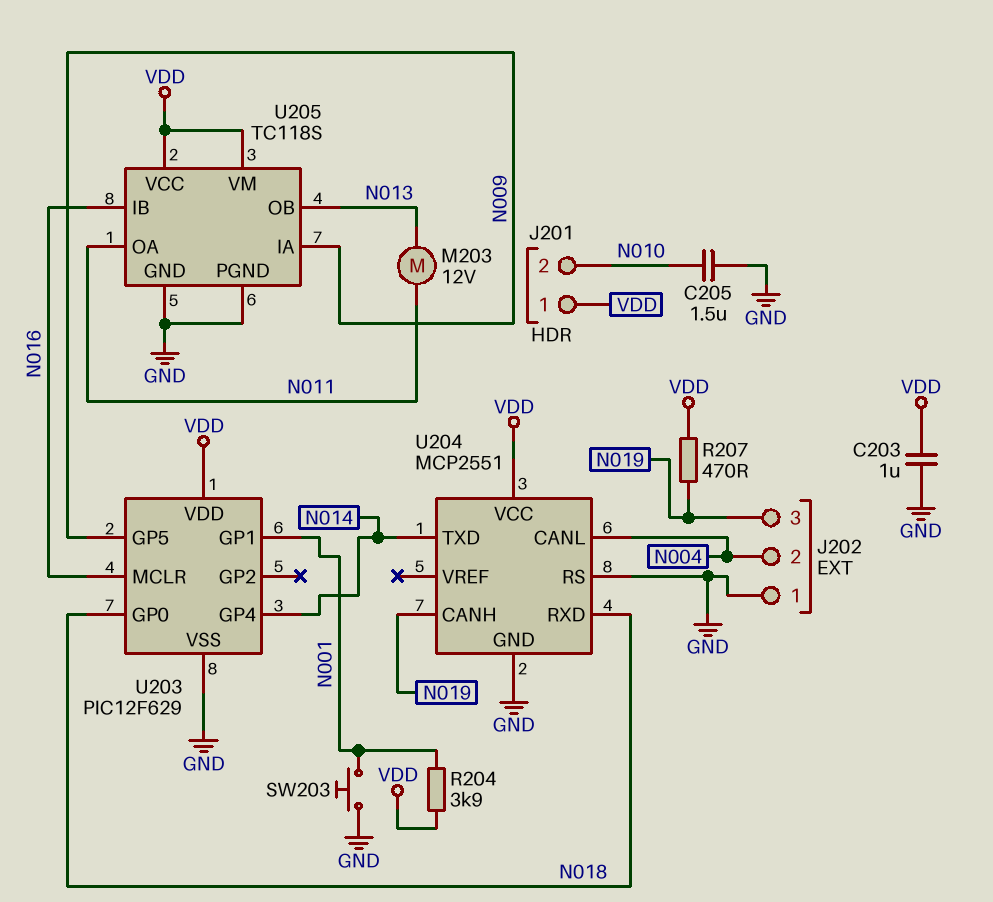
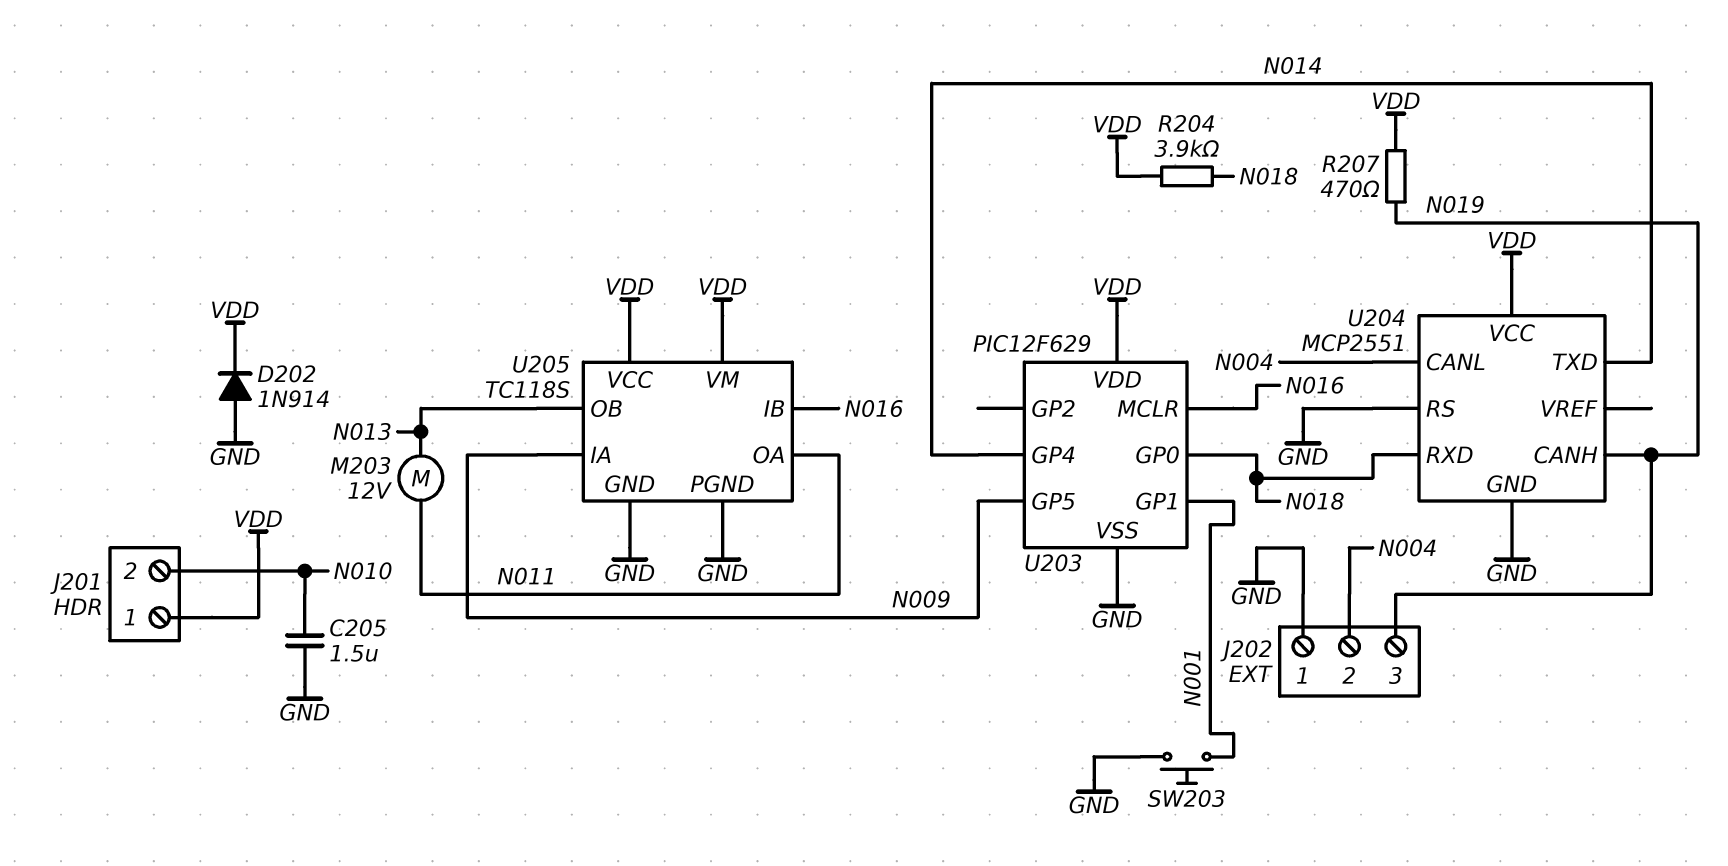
C203: 1uF (GND, VDD) -> none
D202: none -> diode 1N914 (A GND, K VDD)
R204: 3.9k (N001, VDD) -> 3.9k (N018, VDD)

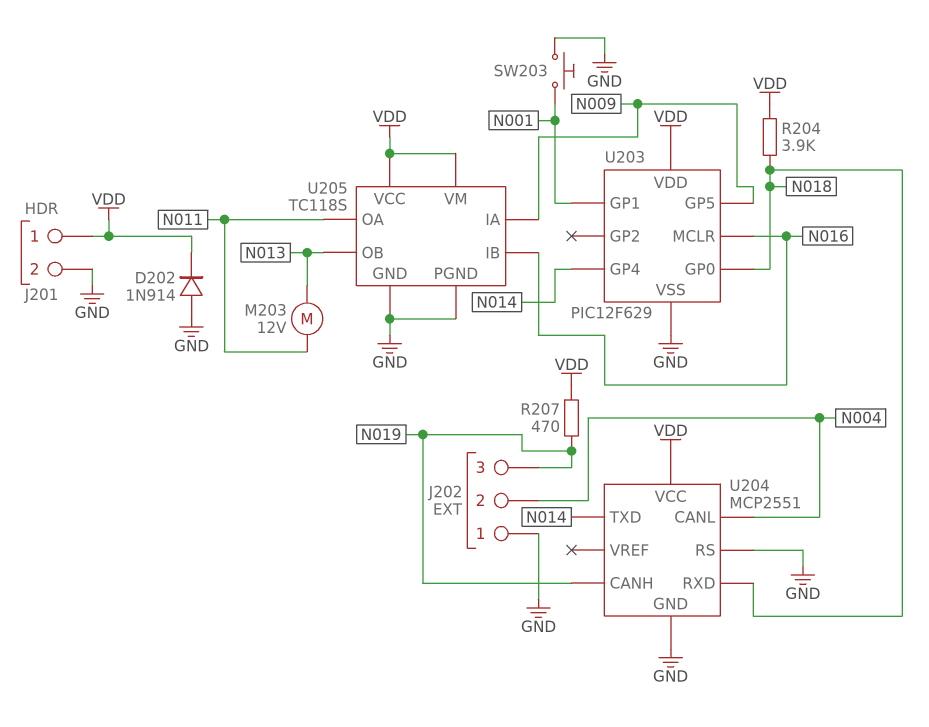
C205: 1.5uF (GND, N010) -> none
J201 pin 2: N010 -> GND

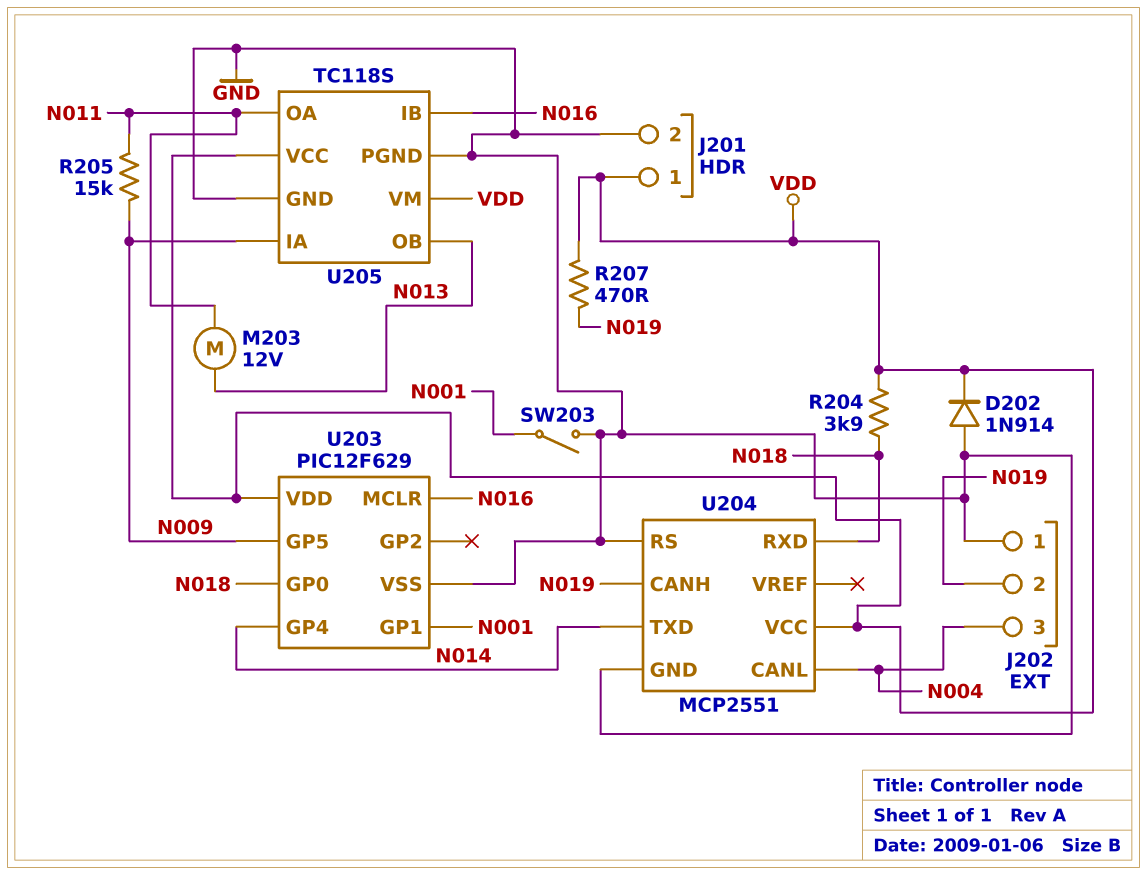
J202 pin 2: N004 -> N019
J202 pin 3: N019 -> N004
R205: none -> 15k (N009, N011)
SW203: button (GND, N001) -> switch (GND, N001)

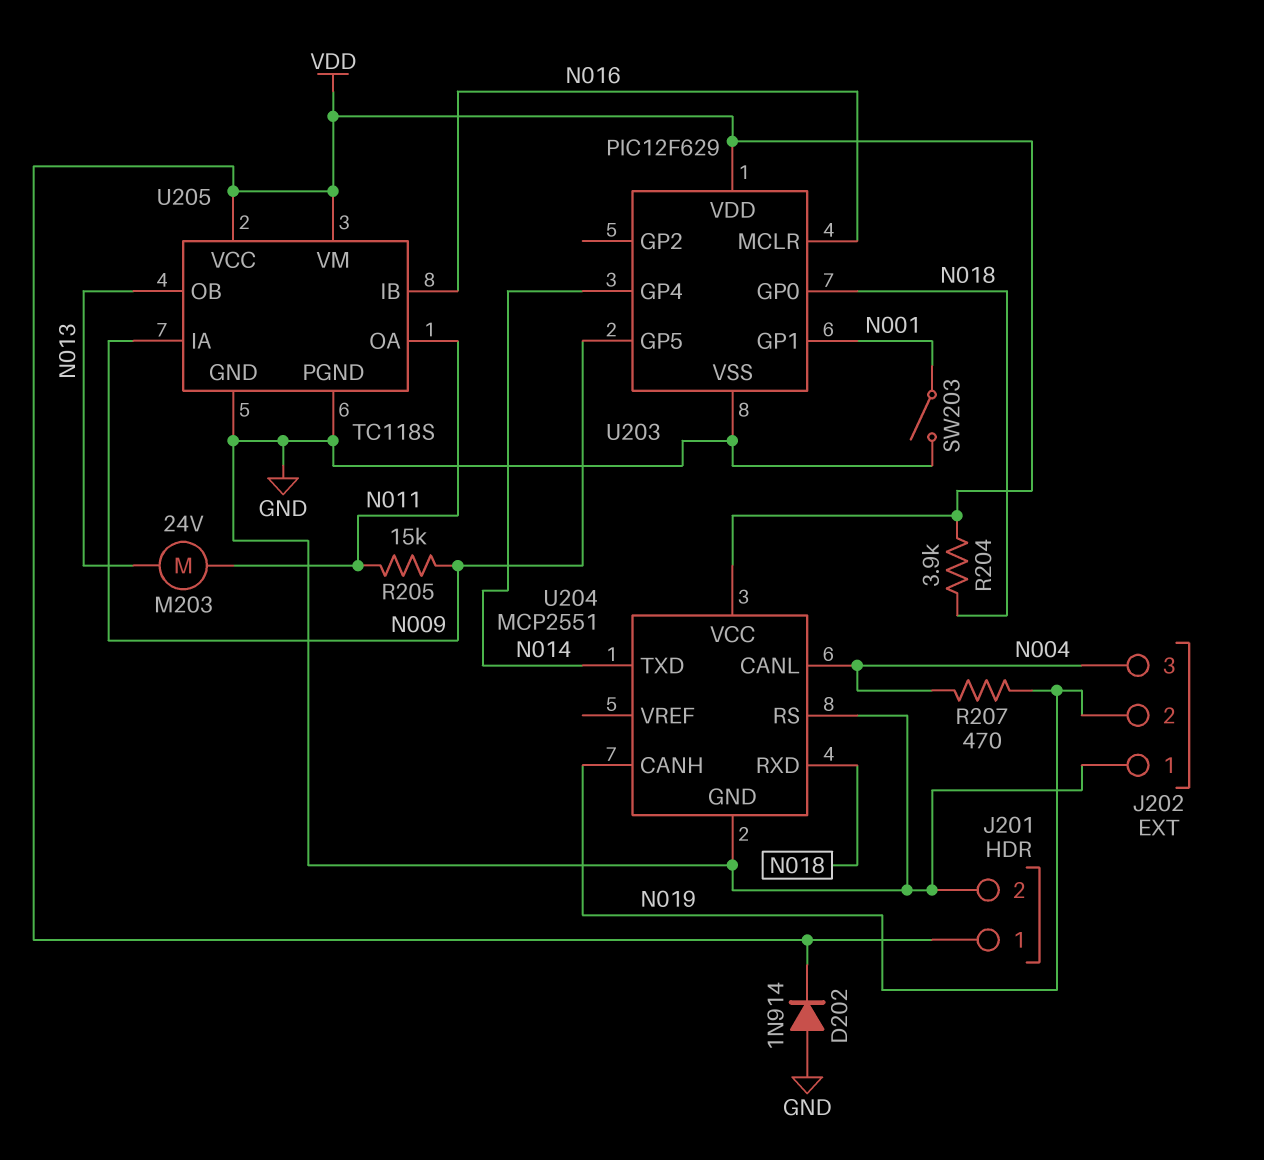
M203: motor 12V (N011, N013) -> motor 24V (N011, N013)
R207: 470 (N019, VDD) -> 470 (N004, N019)

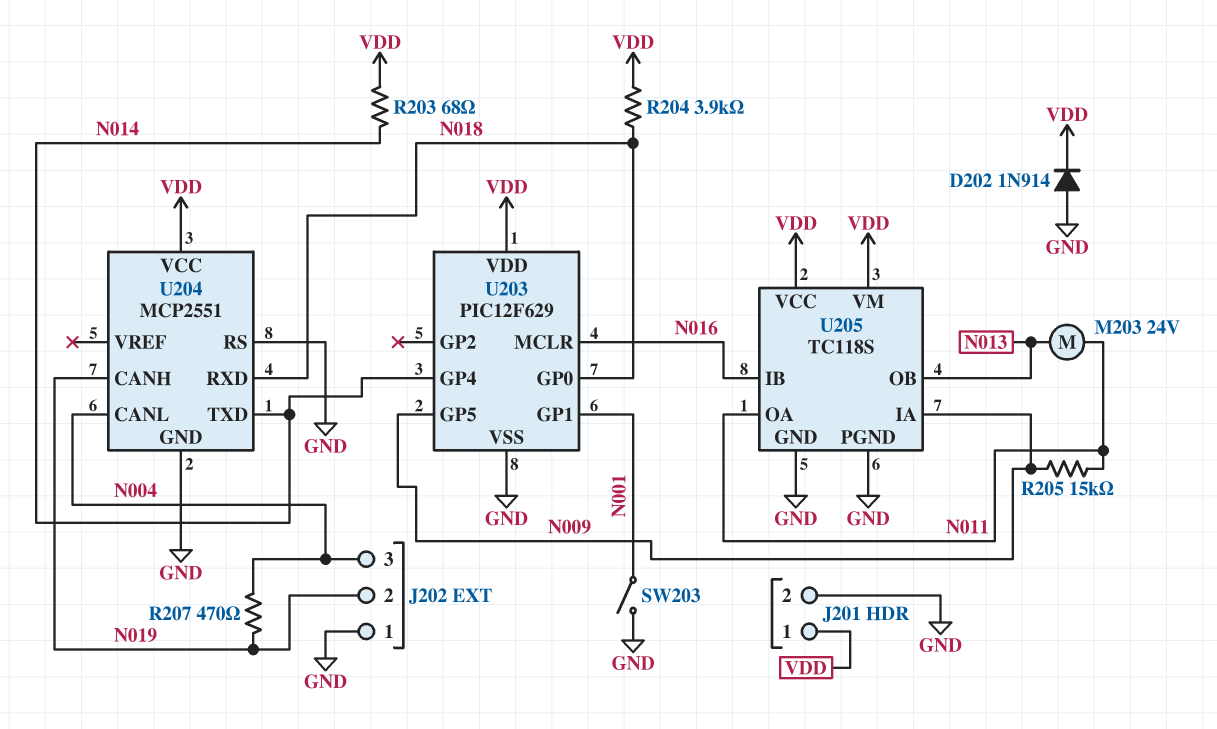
R203: none -> 68 (N014, VDD)

